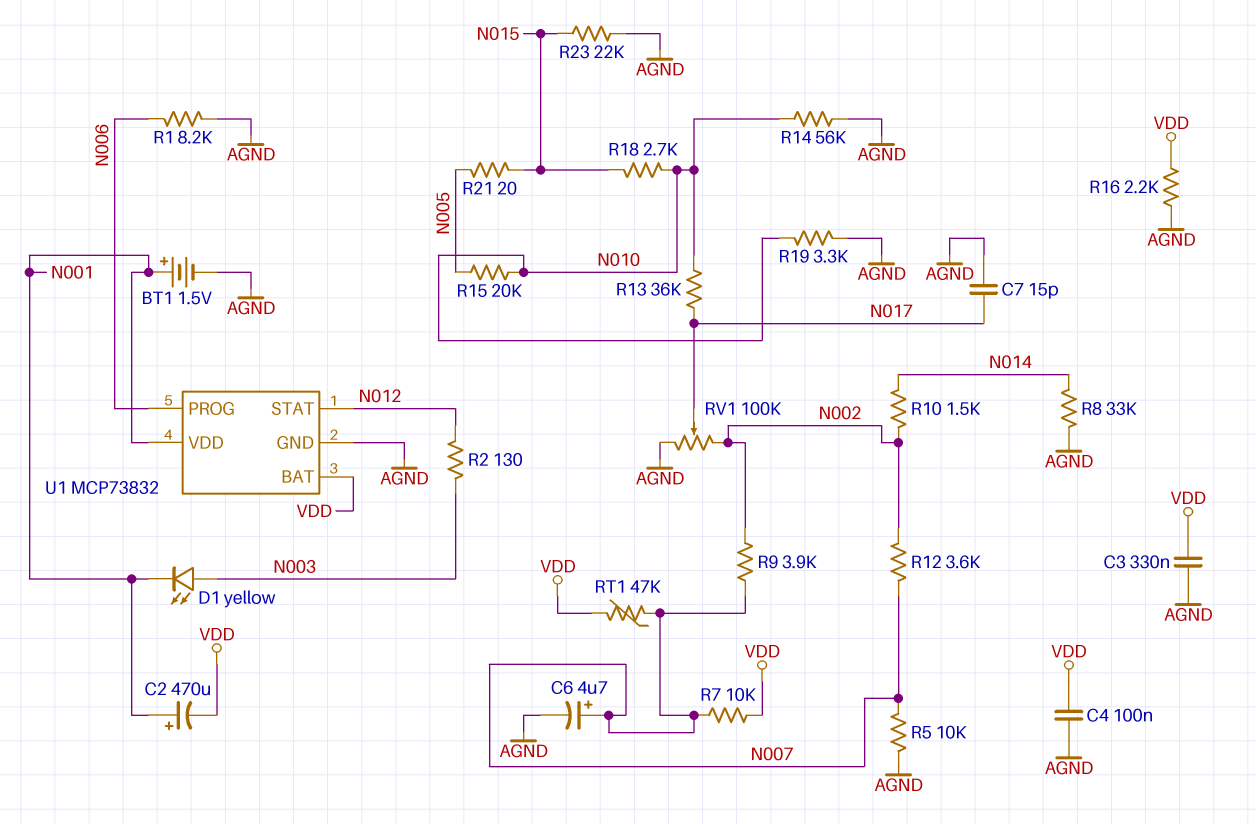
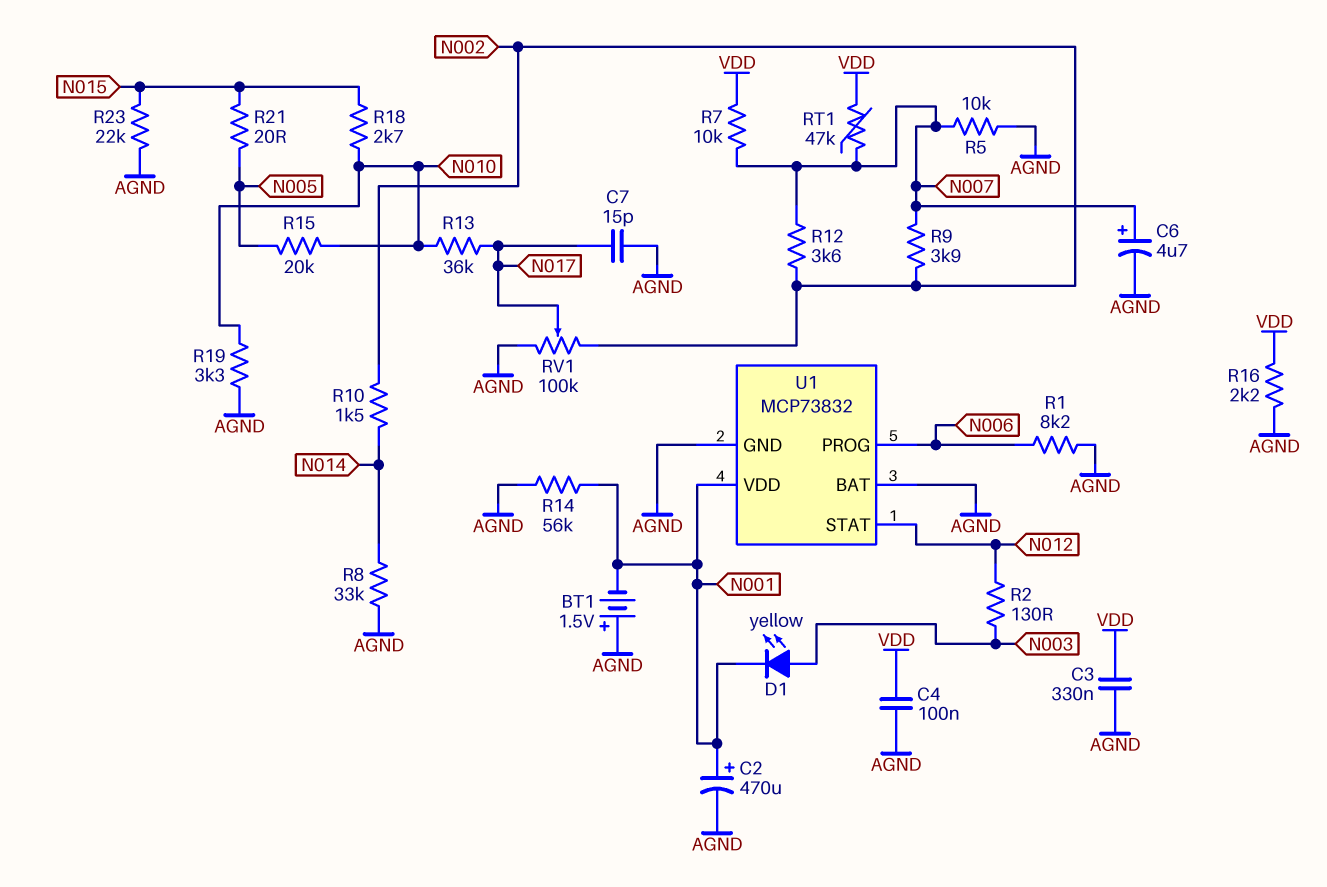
BT1: 1.5V (plus N001, minus AGND) -> 1.5V (plus AGND, minus N001)
C2: 470uF (plus N001, minus VDD) -> 470uF (plus N001, minus AGND)
R14: 56k (AGND, N010) -> 56k (AGND, N001)
U1 pin BAT: VDD -> AGND

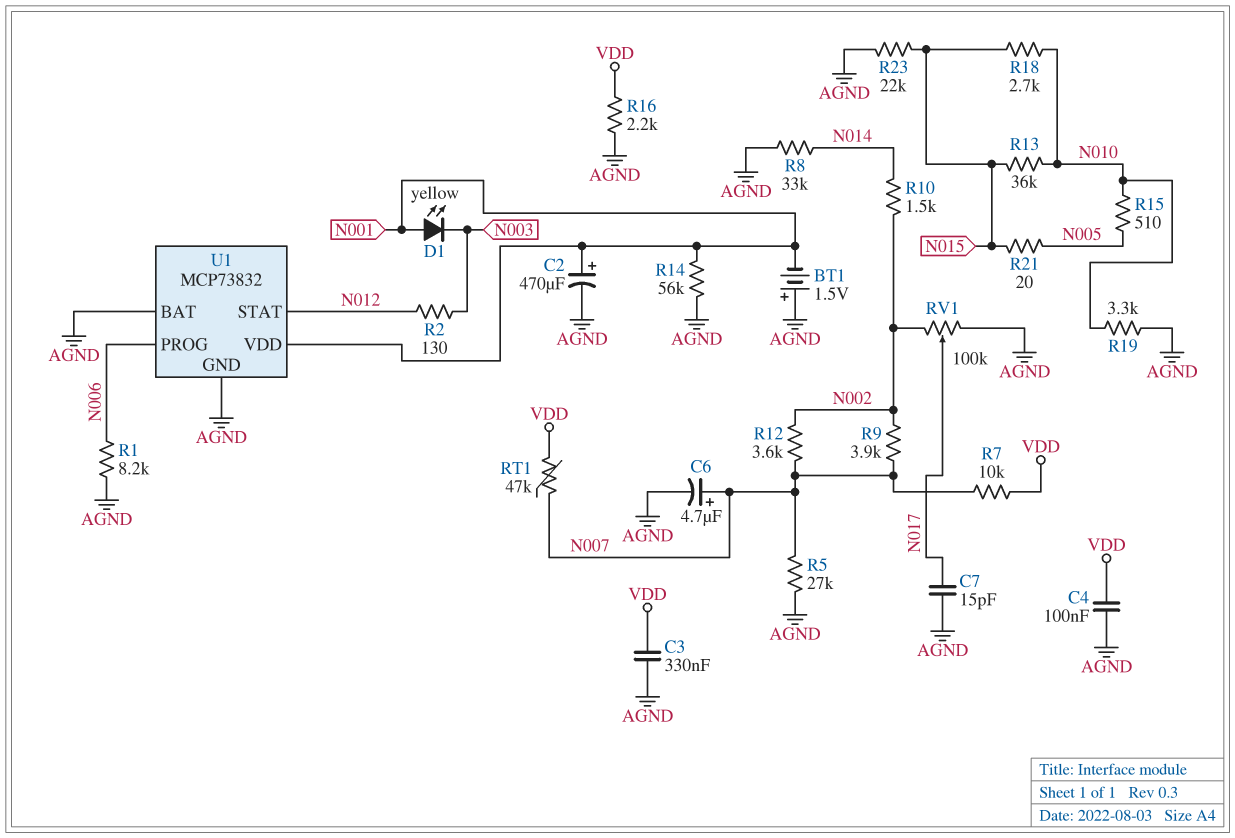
D1: LED yellow (A N003, K N001) -> LED yellow (A N001, K N003)
R5: 10k (AGND, N007) -> 27k (AGND, N007)
R13: 36k (N010, N017) -> 36k (N010, N015)
R15: 20k (N005, N010) -> 510 (N005, N010)

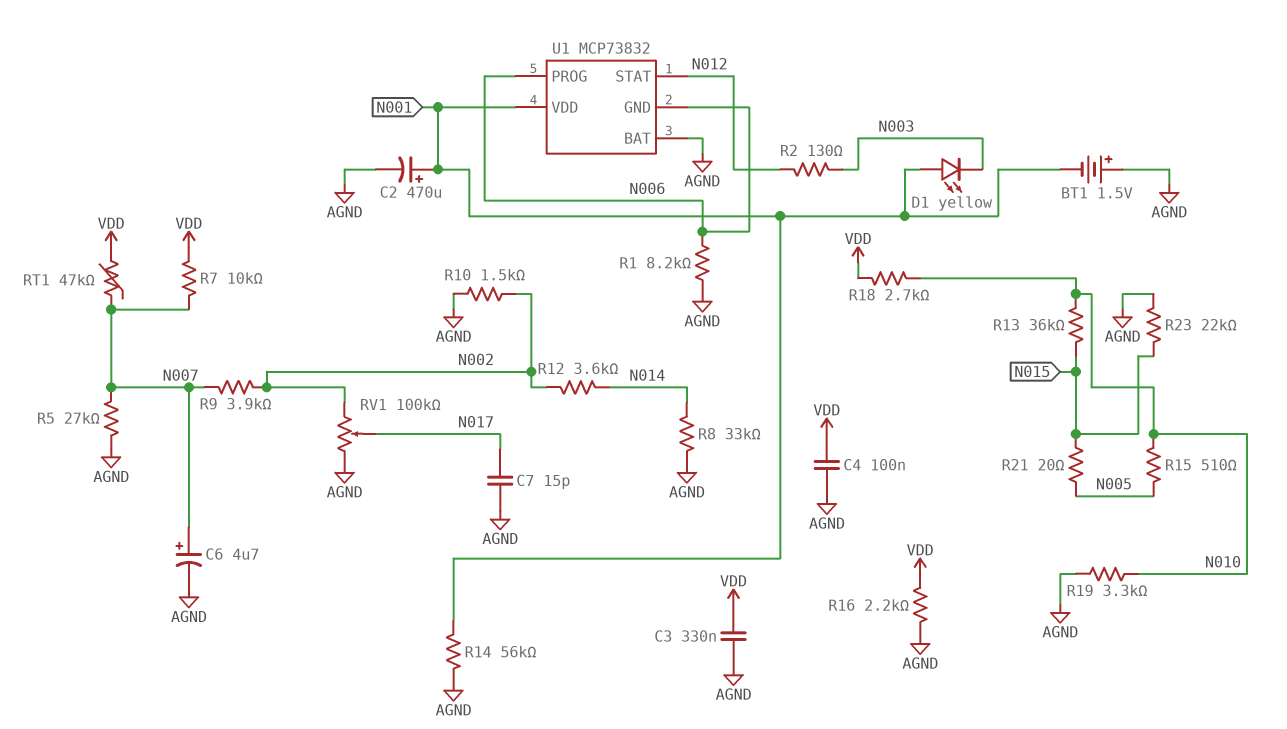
R10: 1.5k (N002, N014) -> 1.5k (AGND, N002)
R12: 3.6k (N002, N007) -> 3.6k (N002, N014)
R18: 2.7k (N010, N015) -> 2.7k (N010, VDD)
U1 pin GND: AGND -> N006

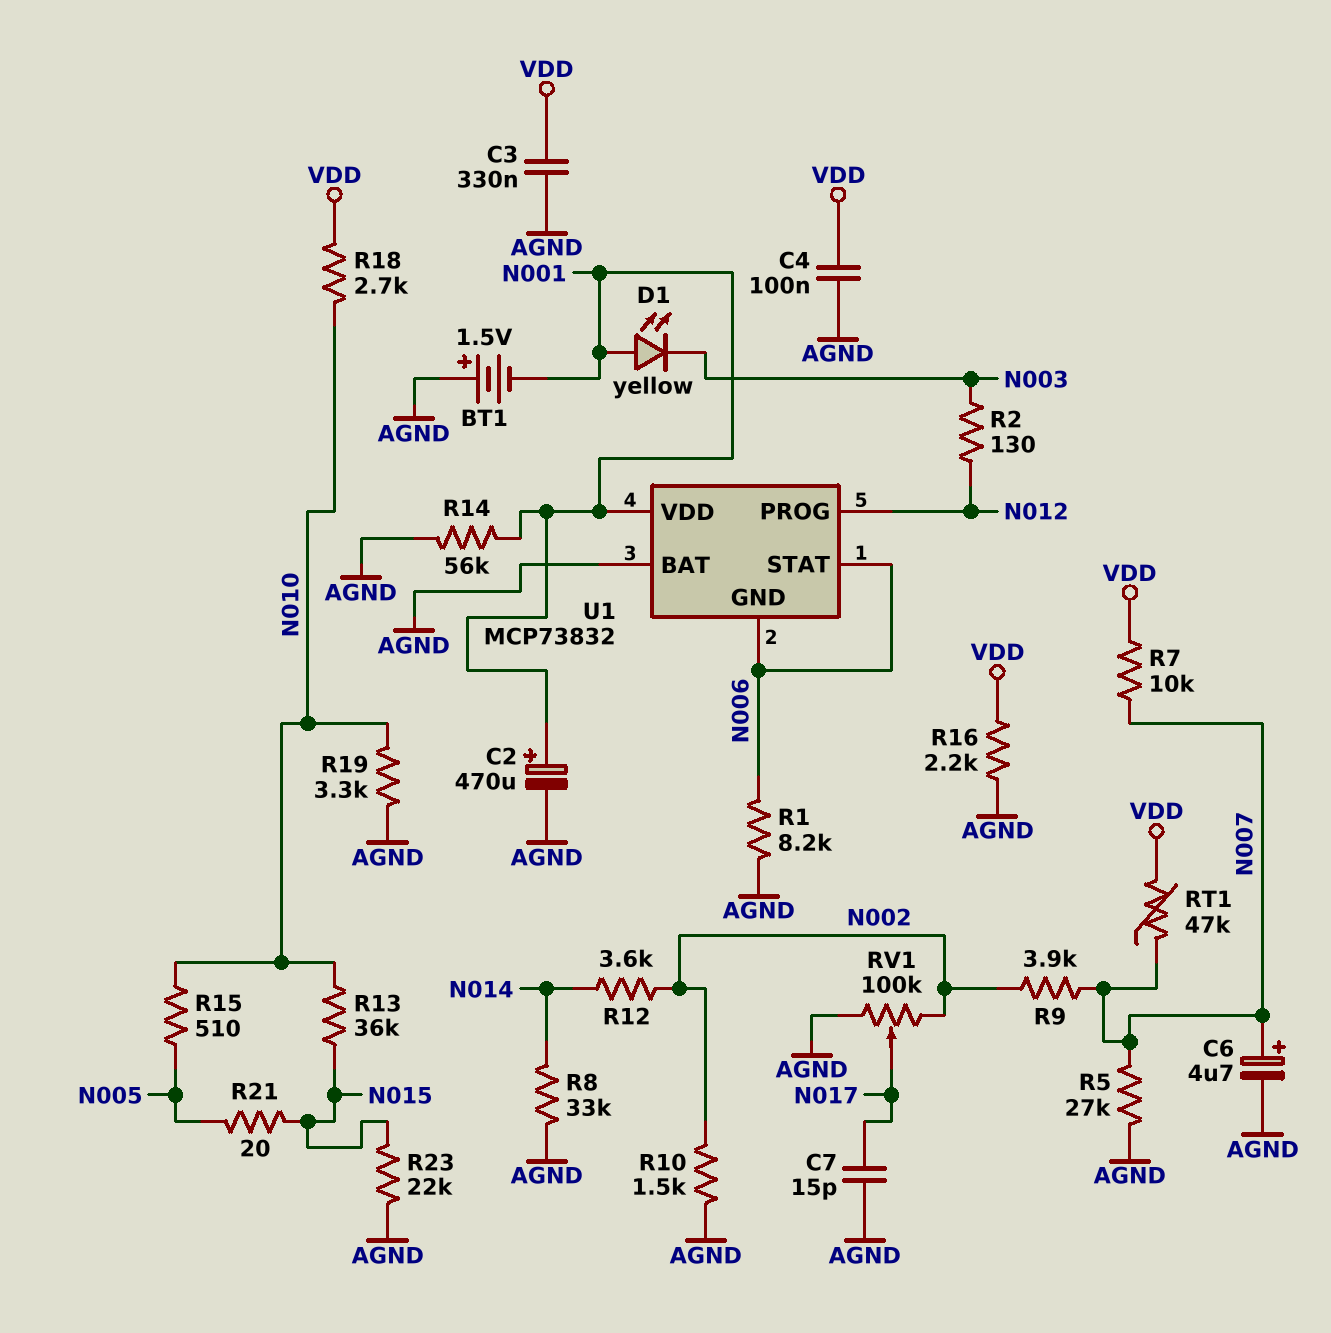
U1 pin PROG: N006 -> N012
U1 pin STAT: N012 -> N006

